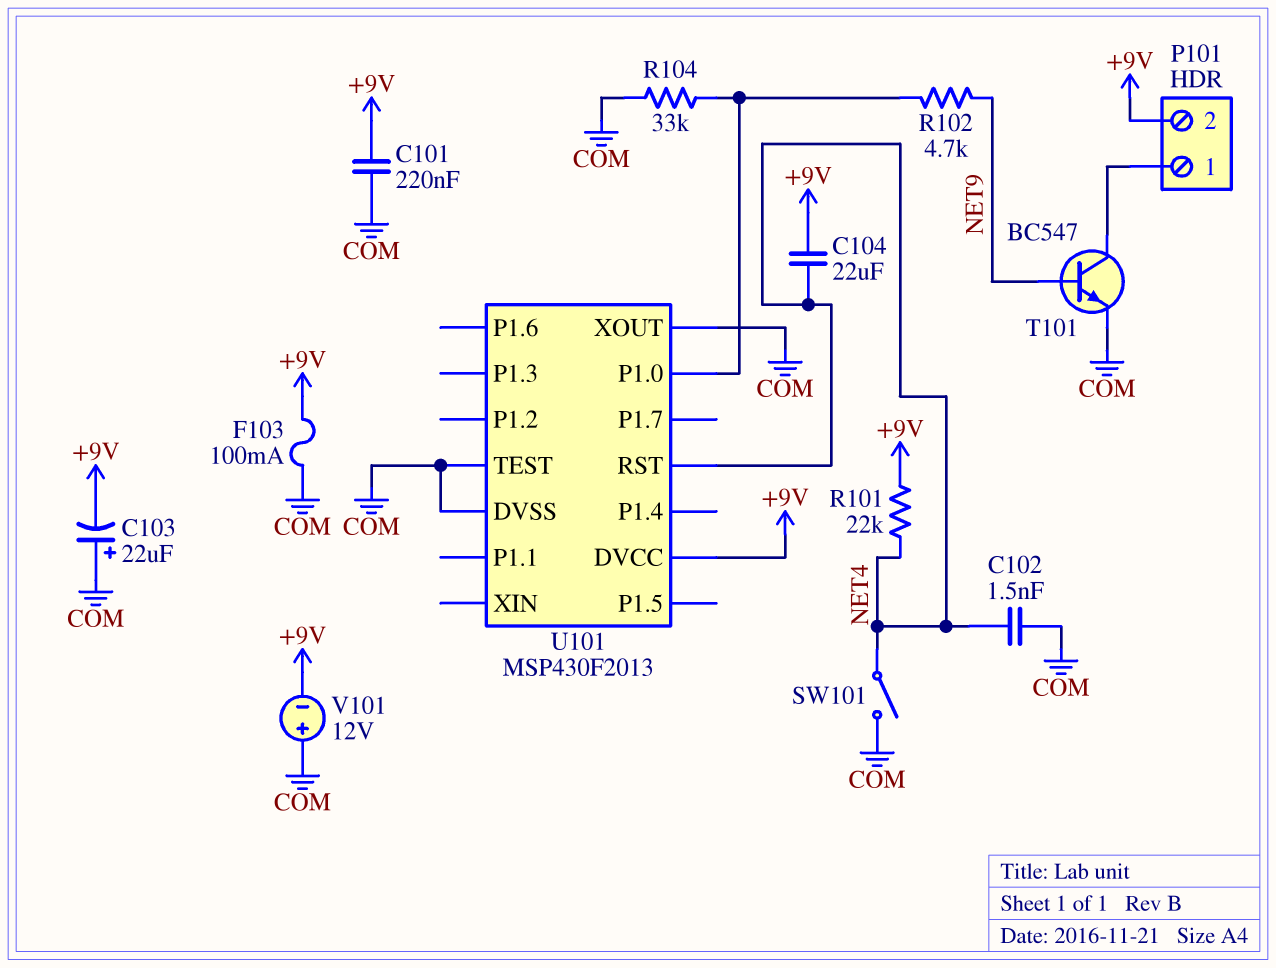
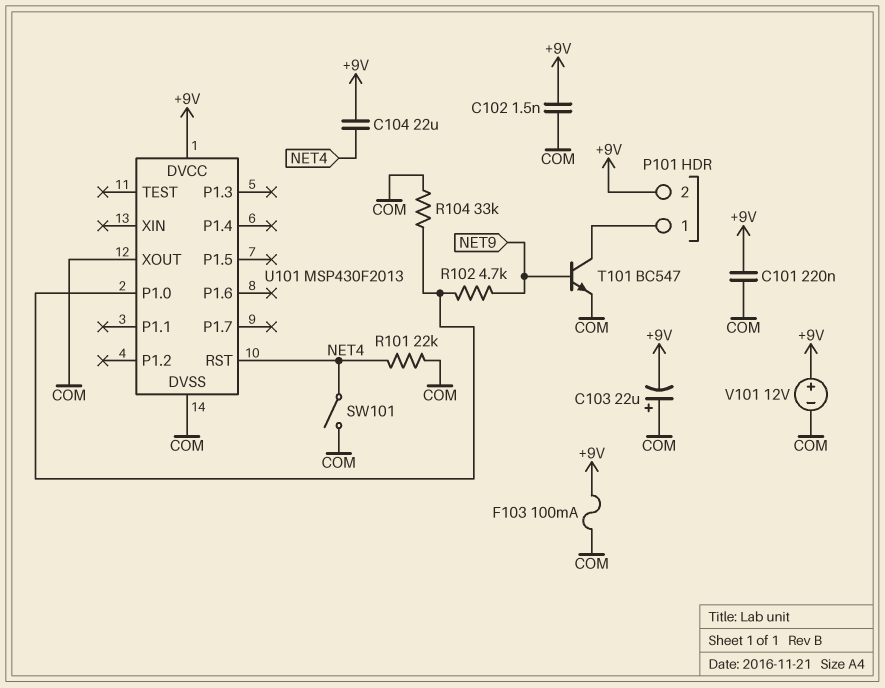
C102: 1.5nF (COM, NET4) -> 1.5nF (+9V, COM)
R101: 22k (+9V, NET4) -> 22k (COM, NET4)
U101 pin TEST: COM -> none
V101: 12V (plus COM, minus +9V) -> 12V (plus +9V, minus COM)

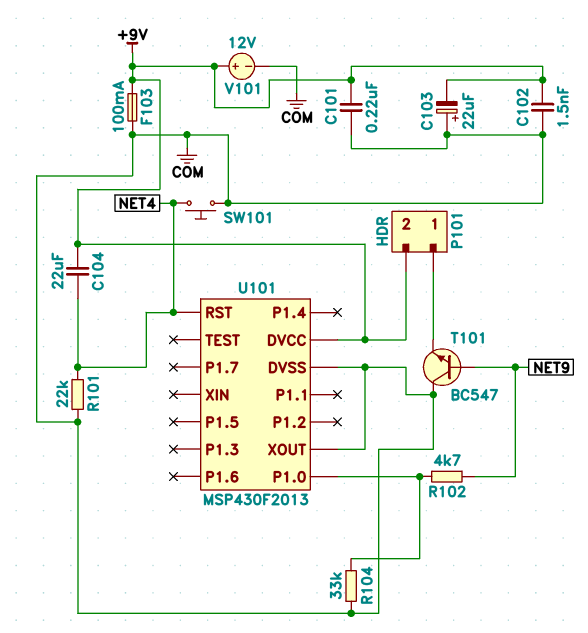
SW101: switch (COM, NET4) -> button (COM, NET4)
T101: NPN BC547 (B NET9, C P101/1, E COM) -> NPN BC547 (B NET9, C COM, E P101/1)

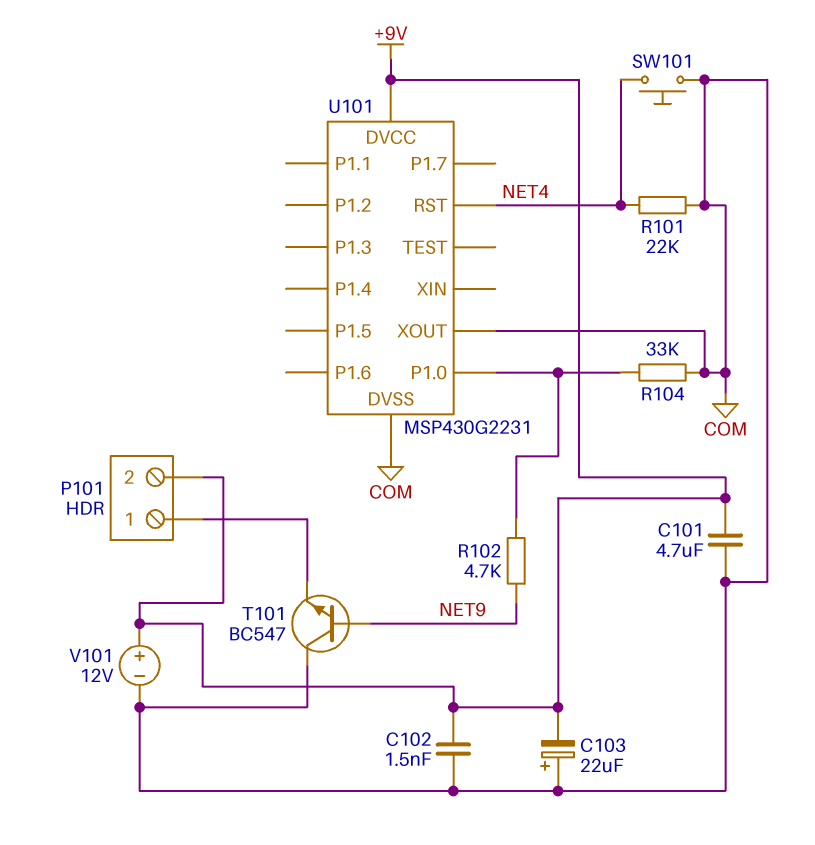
C101: 220nF (+9V, COM) -> 4.7uF (+9V, COM)
C104: 22uF (+9V, NET4) -> none
F103: 100mA (+9V, COM) -> none
U101: MSP430F2013 -> MSP430G2231

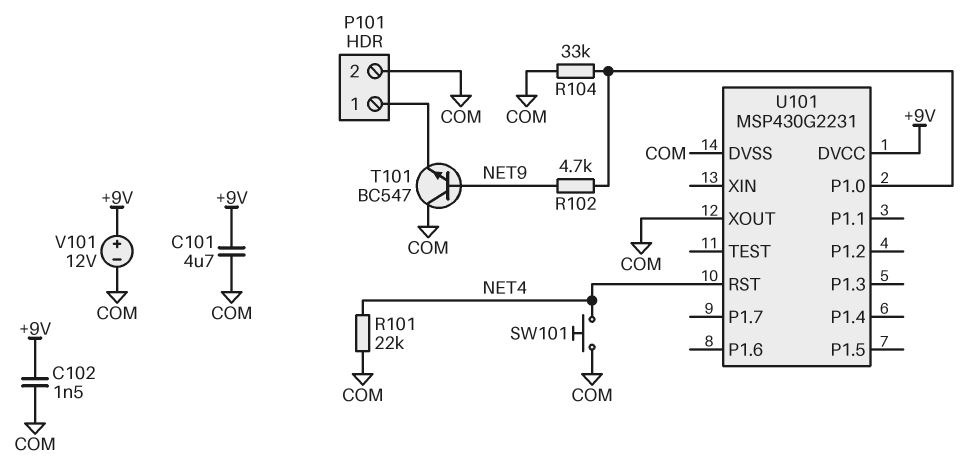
C103: 22uF (plus COM, minus +9V) -> none
P101 pin 2: +9V -> COM

